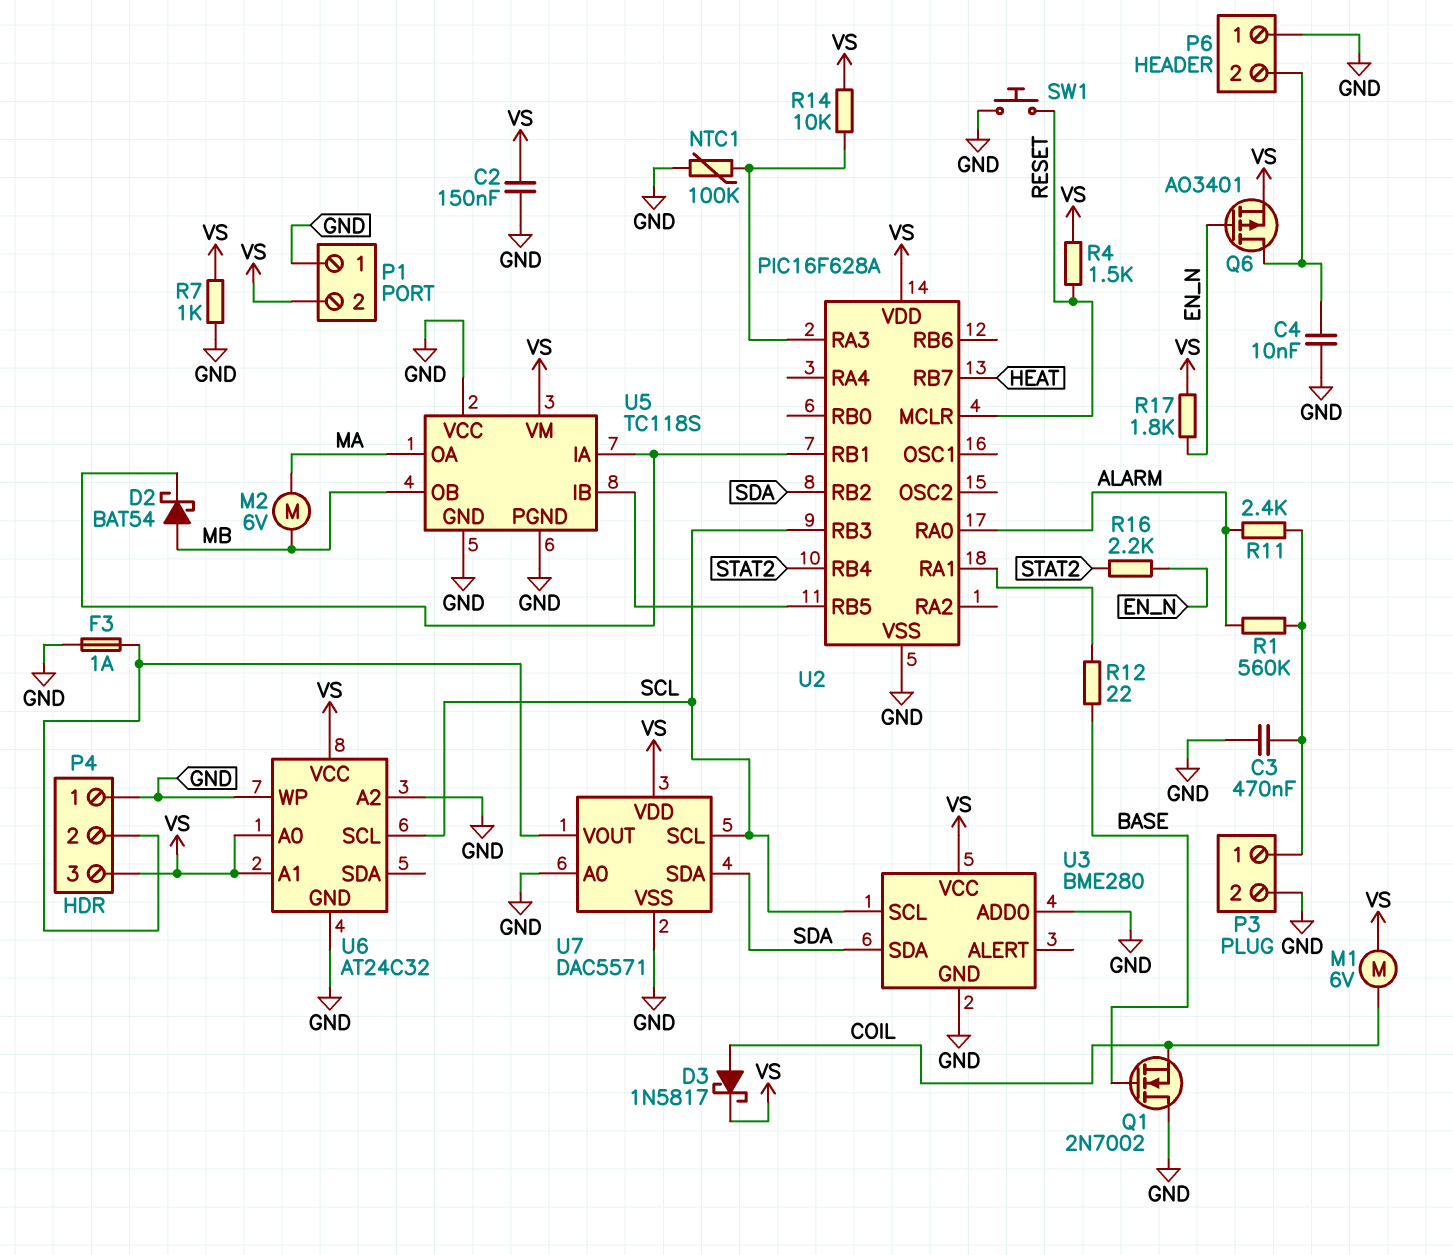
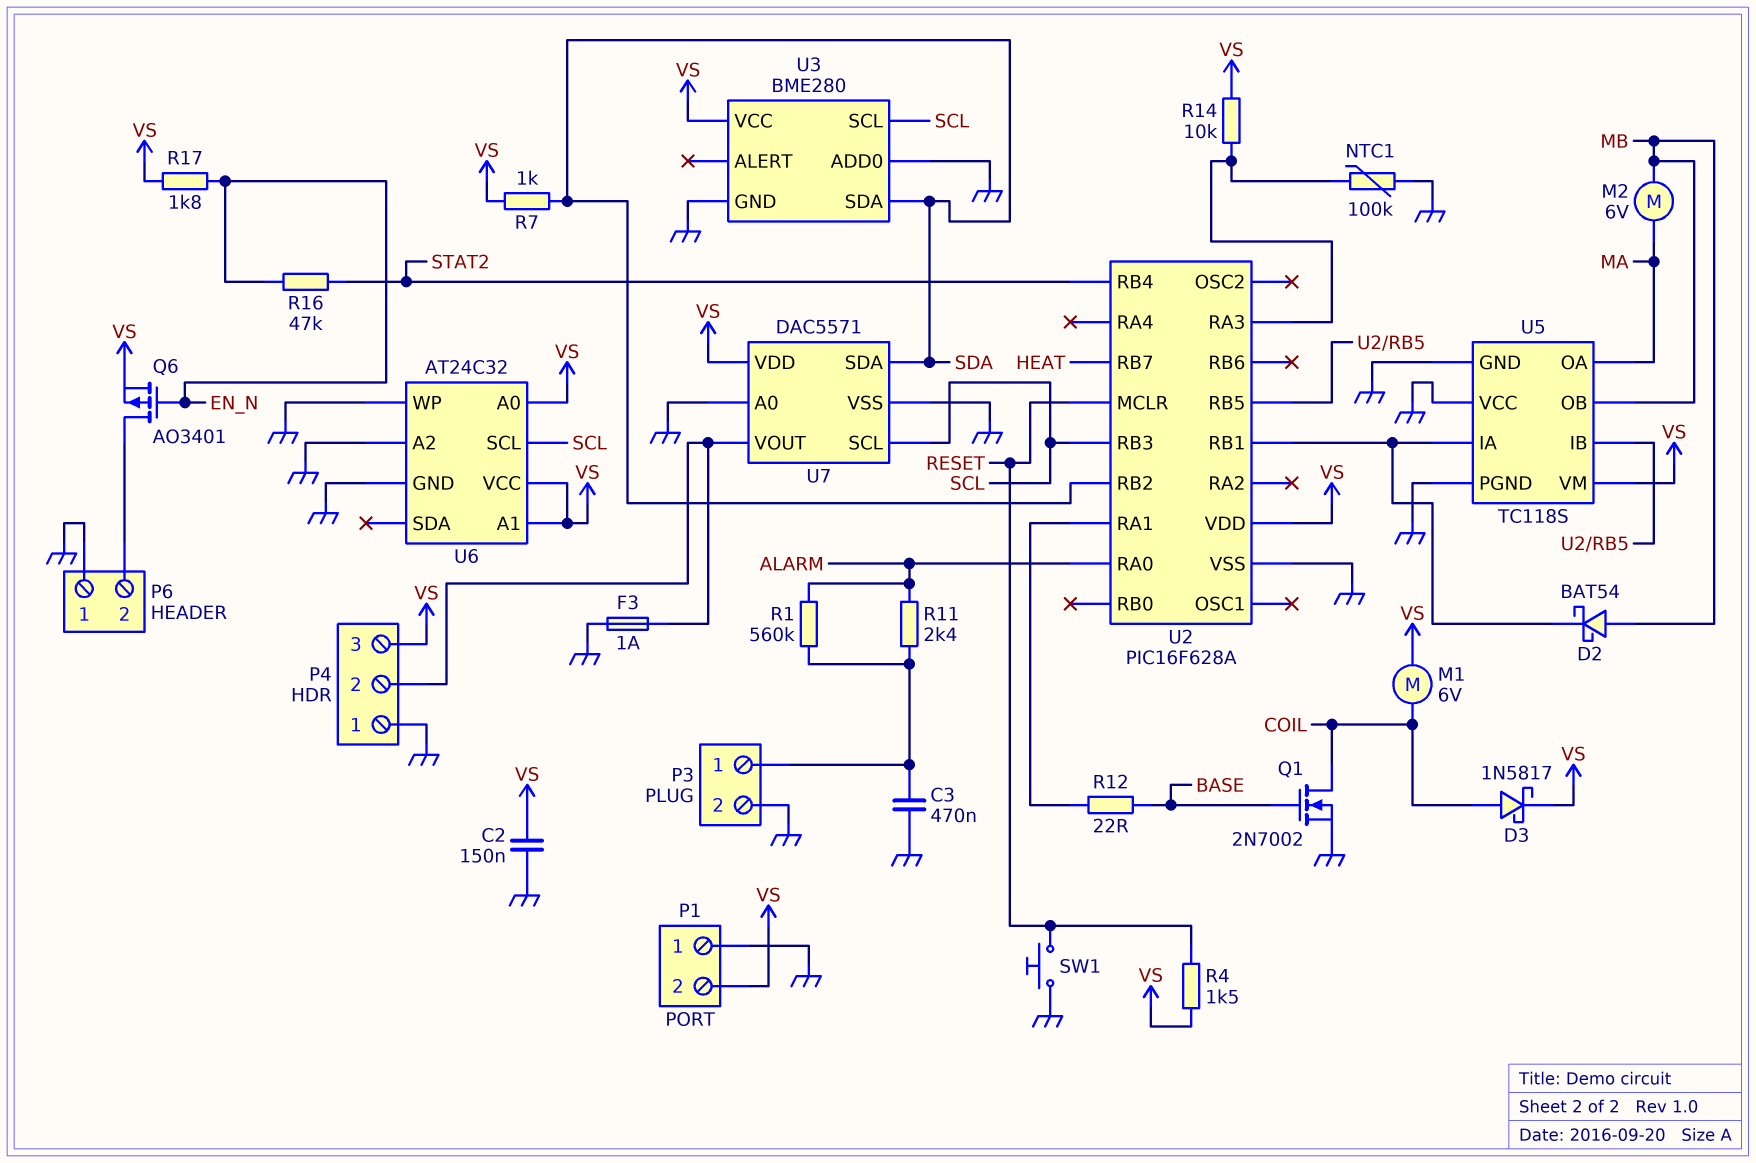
C4: 10nF (GND, P6/2) -> none
Q1: NMOS 2N7002 (G BASE, D GND, S COIL) -> NMOS 2N7002 (G BASE, D COIL, S GND)
R7: 1k (GND, VS) -> 1k (SDA, VS)
R16: 2.2k (EN_N, STAT2) -> 47k (EN_N, STAT2)

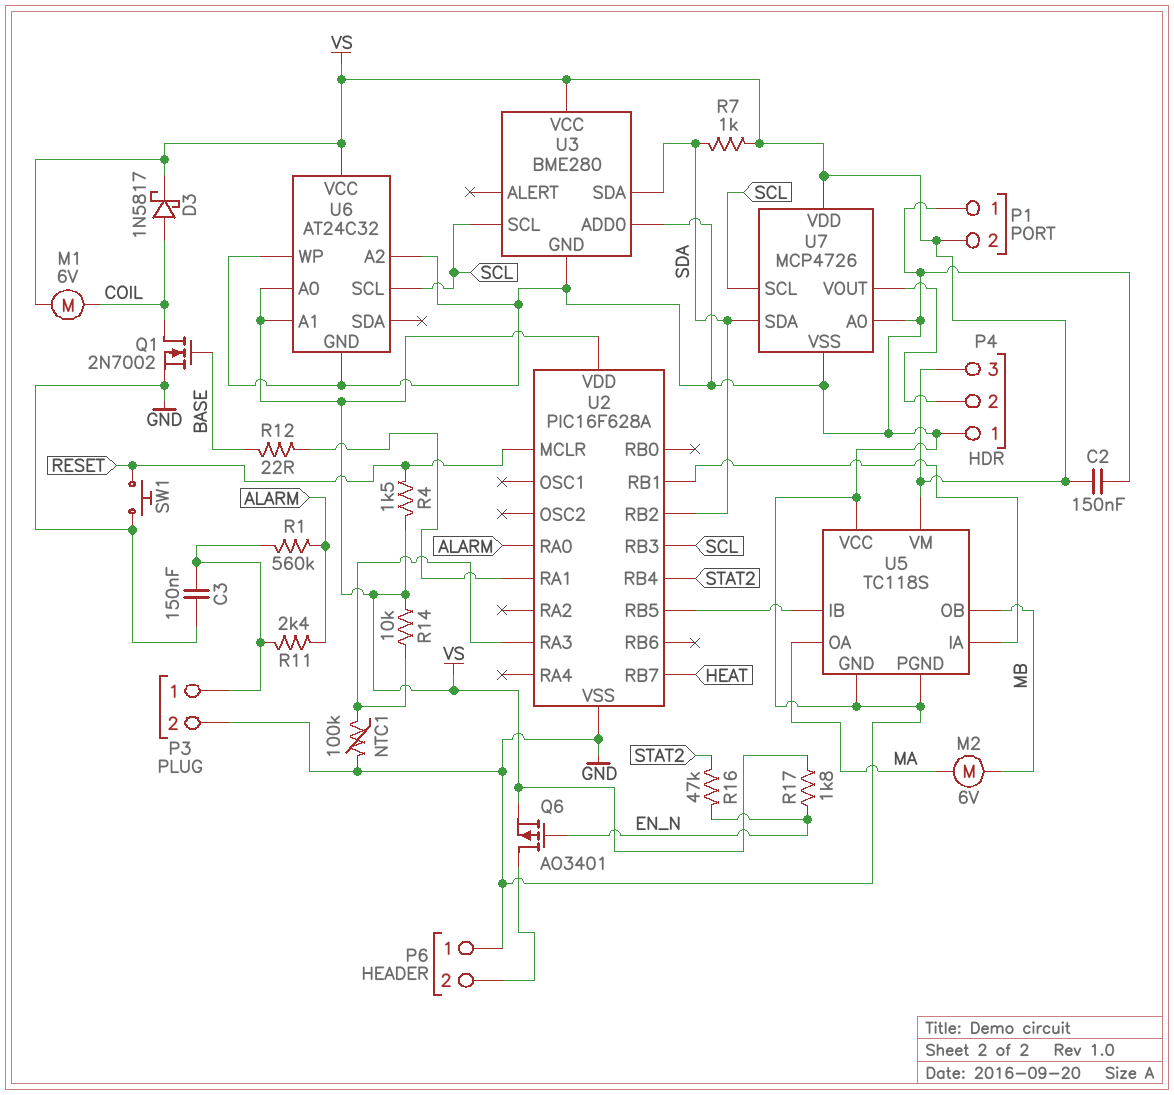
C3: 470nF (GND, P3/1) -> 150nF (GND, P3/1)
D2: schottky BAT54 (A MB, K U2/RB1) -> none
F3: 1A (GND, P4/2) -> none
U7: DAC5571 -> MCP4726

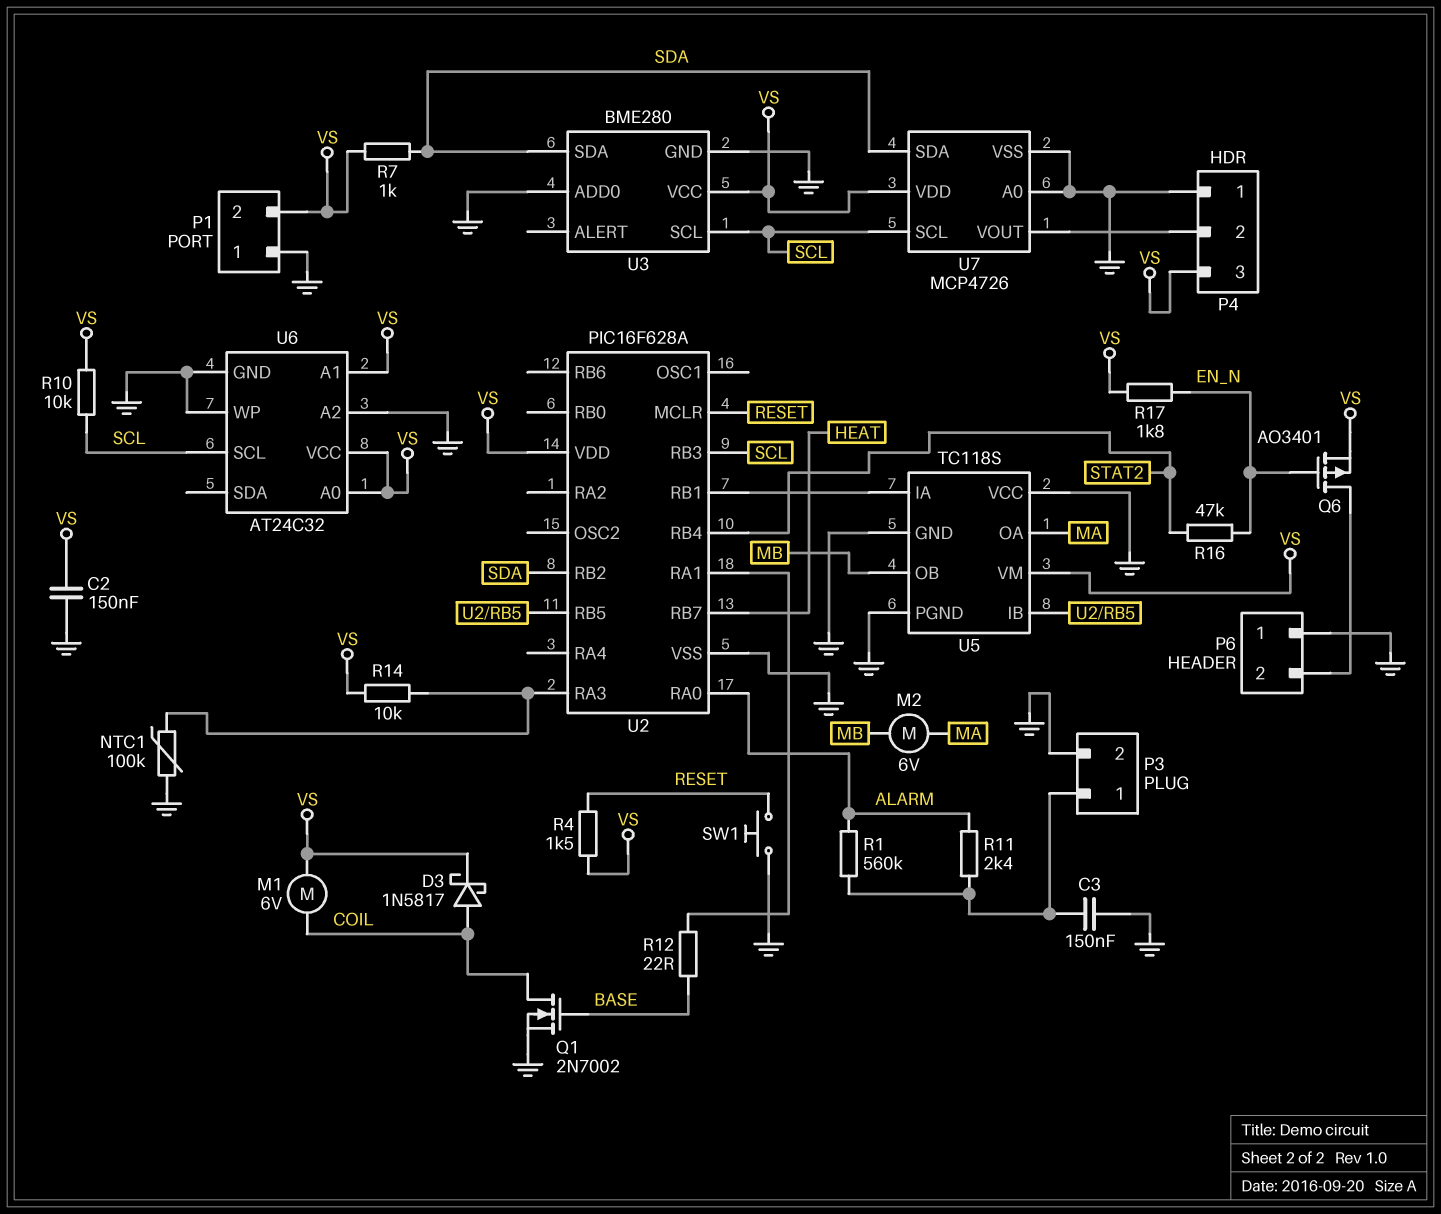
R10: none -> 10k (SCL, VS)

